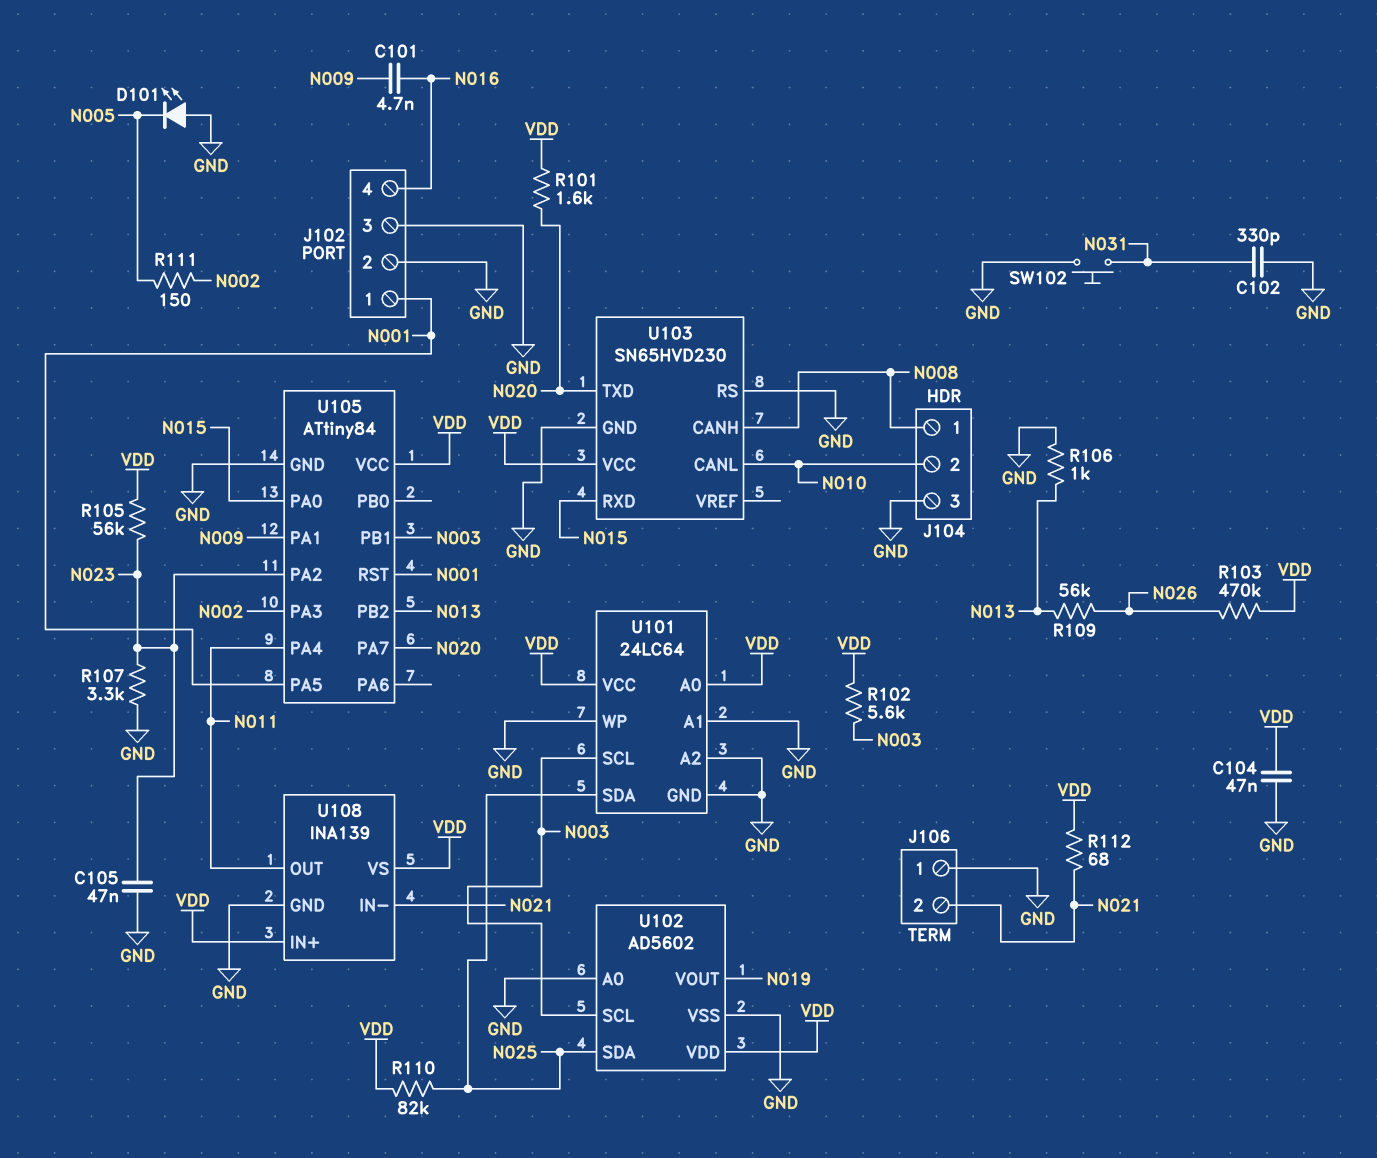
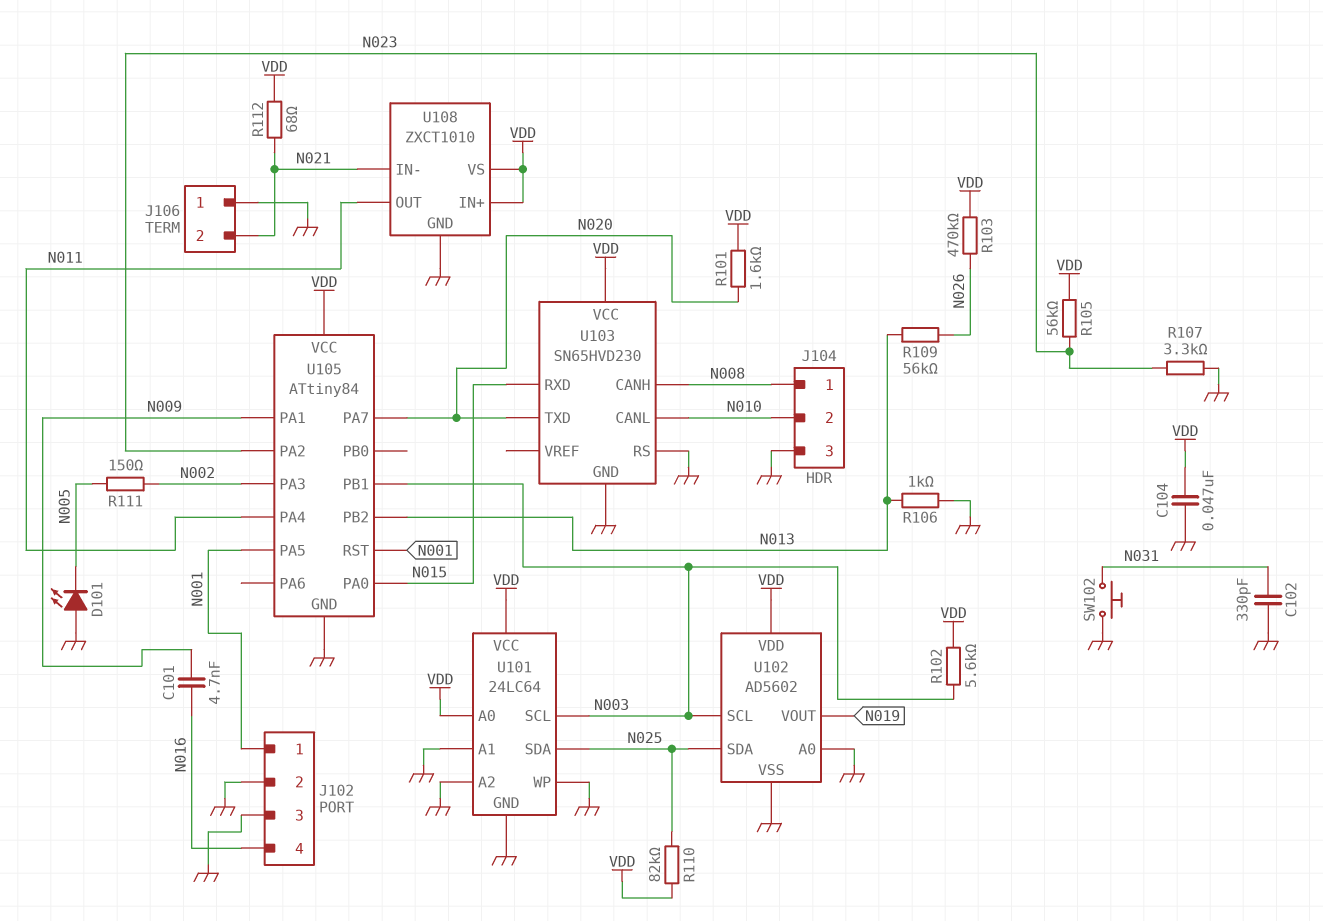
C105: 47nF (GND, N023) -> none
U108: INA139 -> ZXCT1010

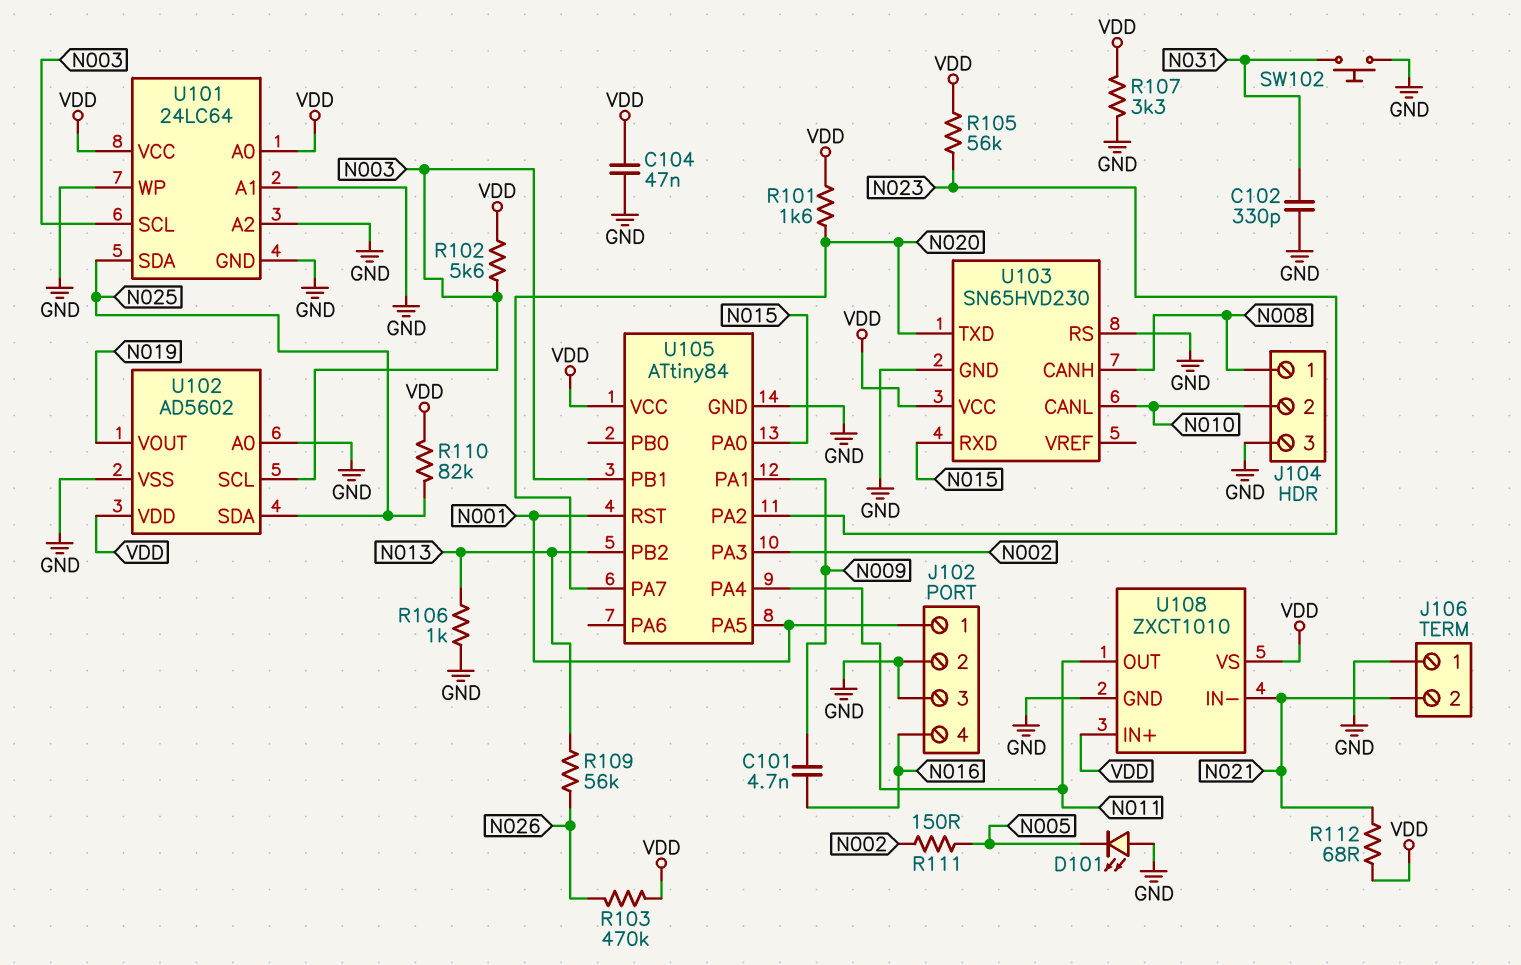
R107: 3.3k (GND, N023) -> 3.3k (GND, VDD)

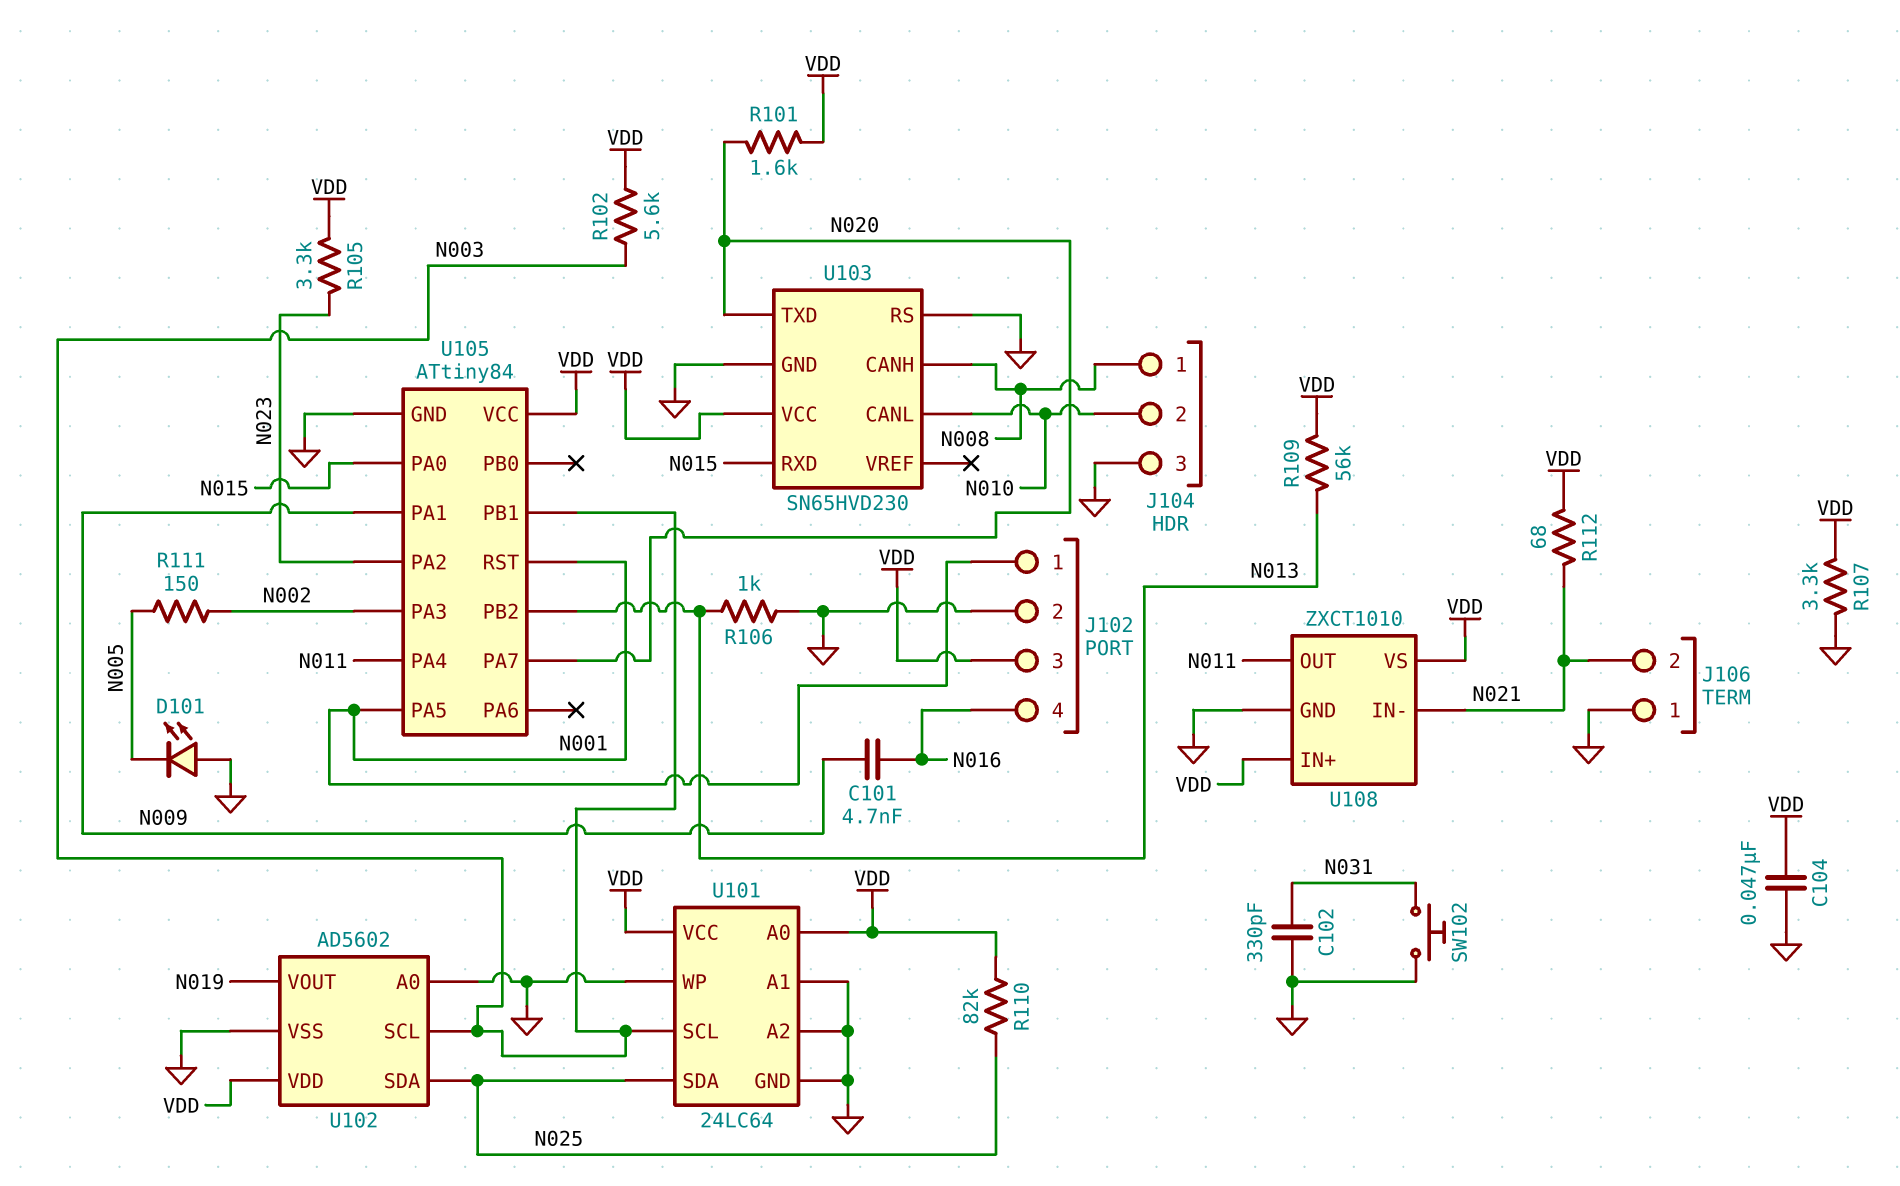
J102 pin 3: GND -> VDD
R103: 470k (N026, VDD) -> none
R105: 56k (N023, VDD) -> 3.3k (N023, VDD)
R109: 56k (N013, N026) -> 56k (N013, VDD)

